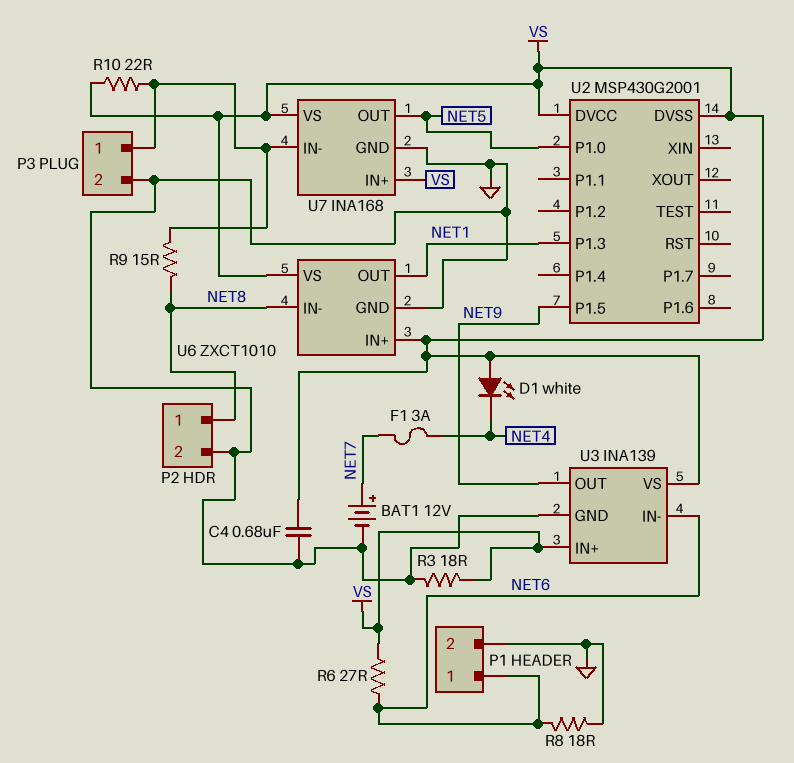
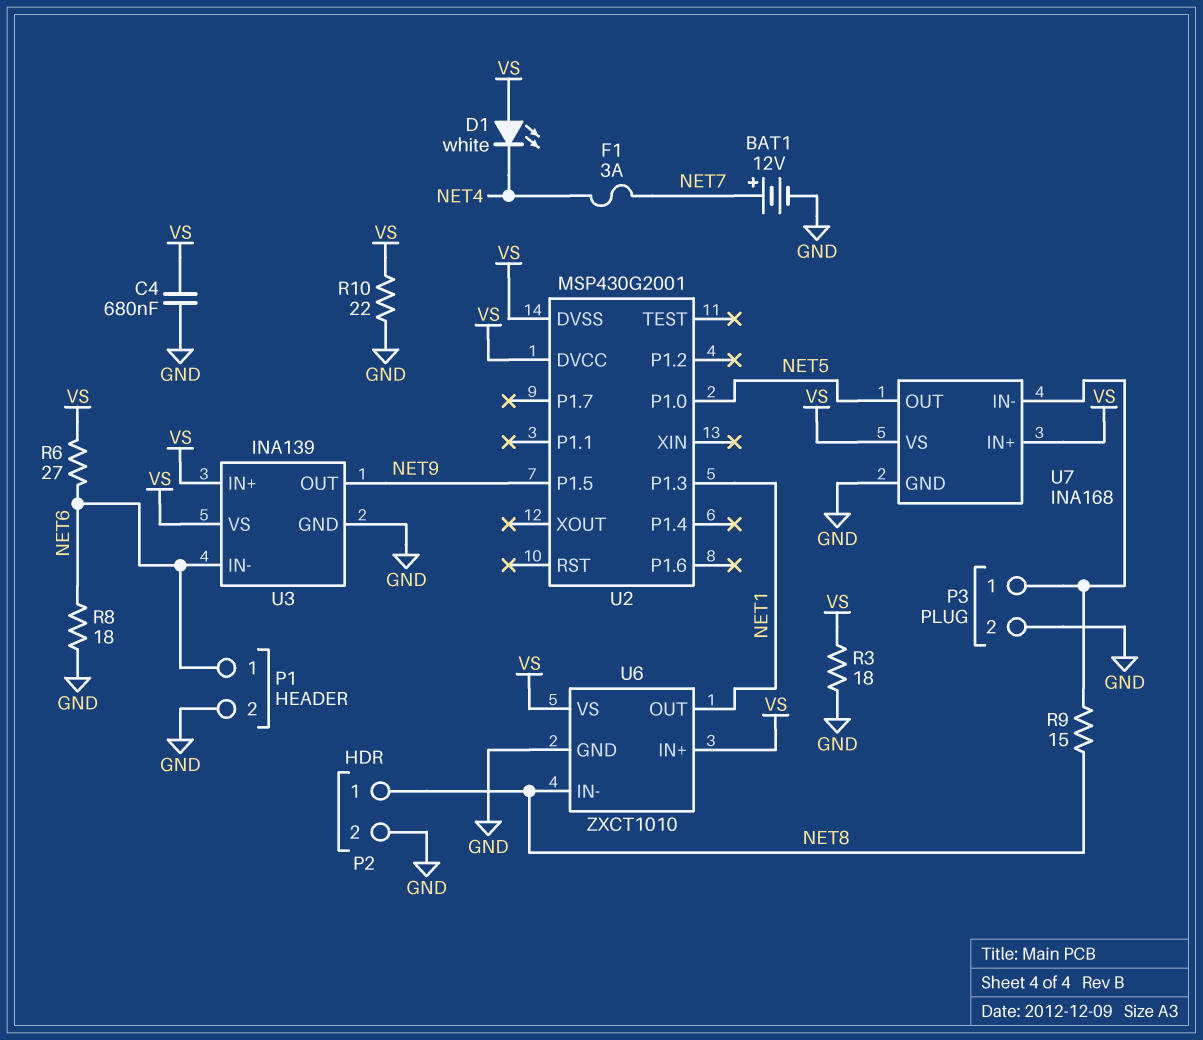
R10: 22 (P3/1, VS) -> 22 (GND, VS)

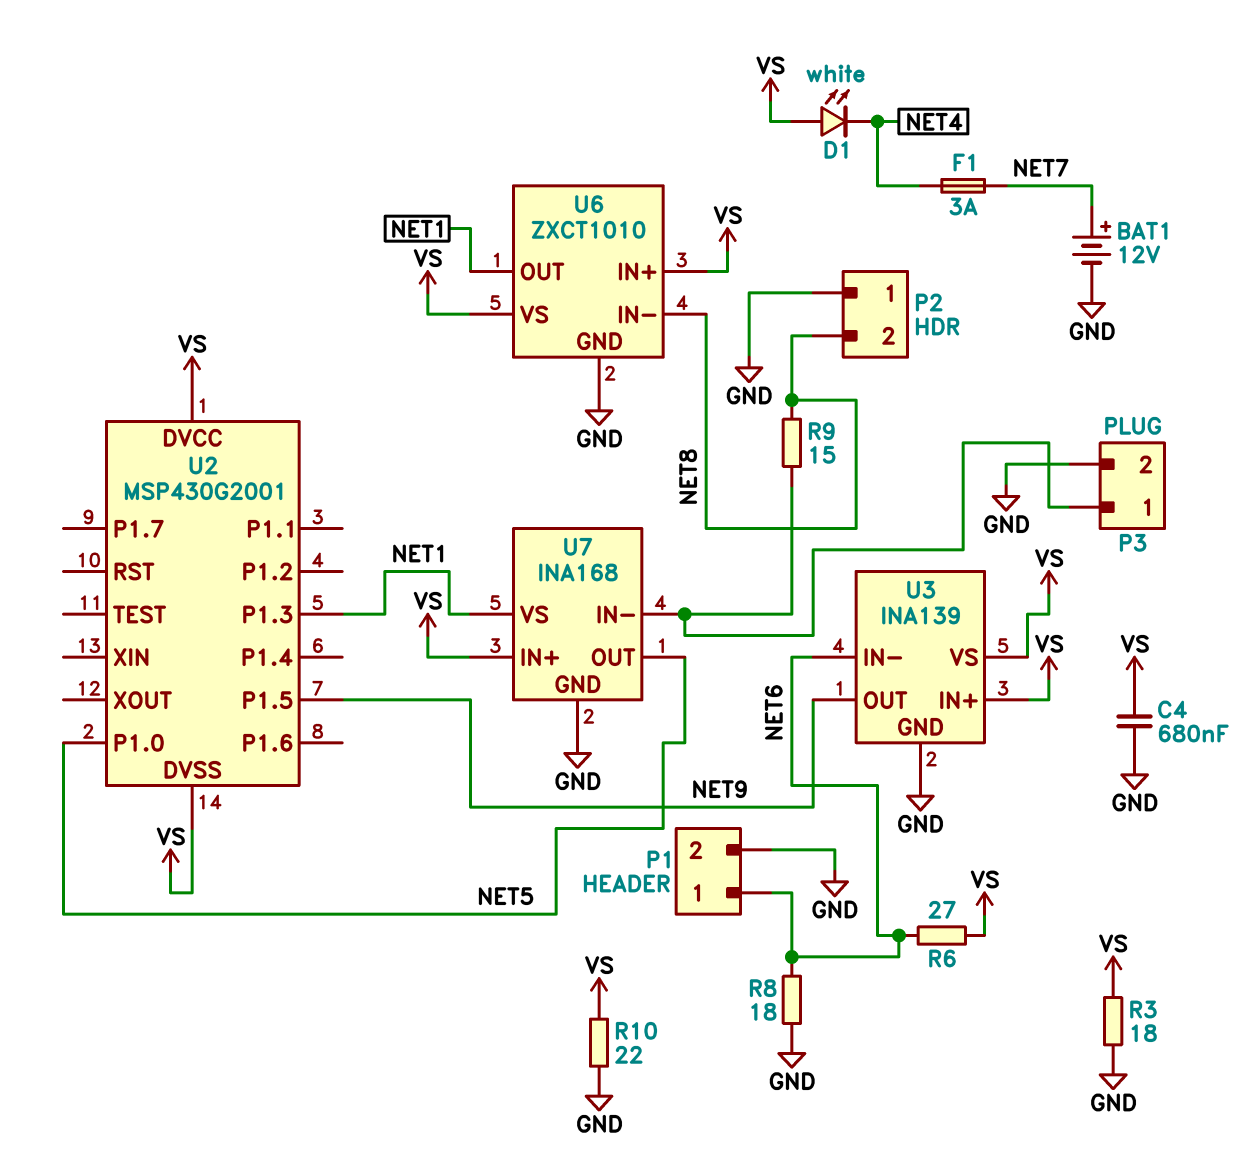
P2 pin 1: NET8 -> GND
P2 pin 2: GND -> NET8
U7 pin VS: VS -> NET1

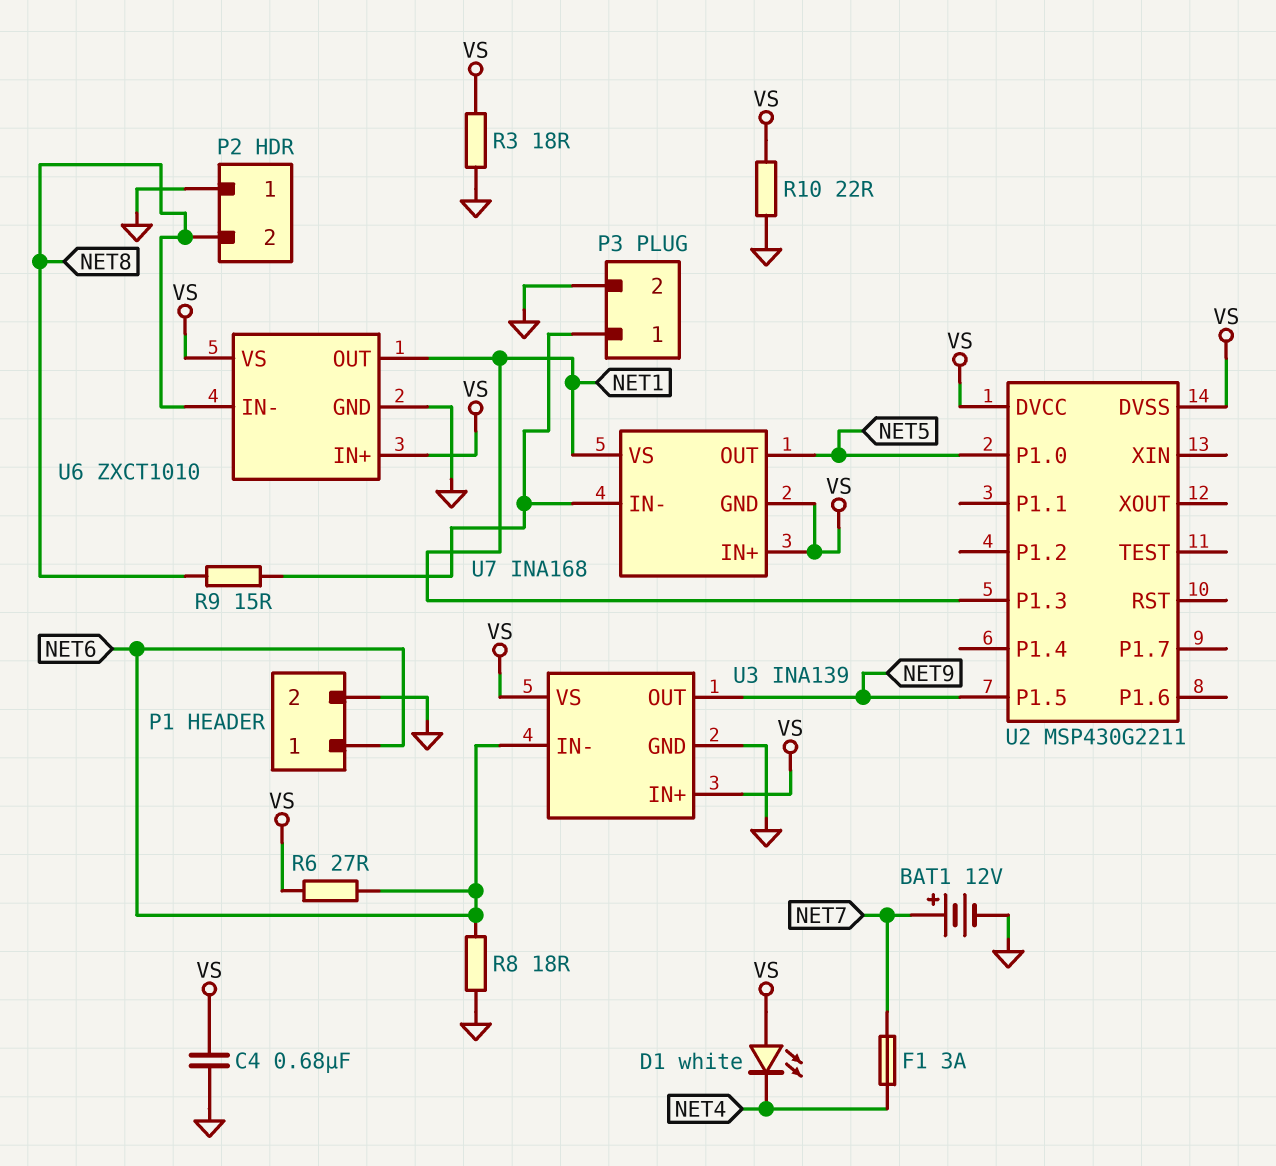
U2: MSP430G2001 -> MSP430G2211
U7 pin GND: GND -> VS

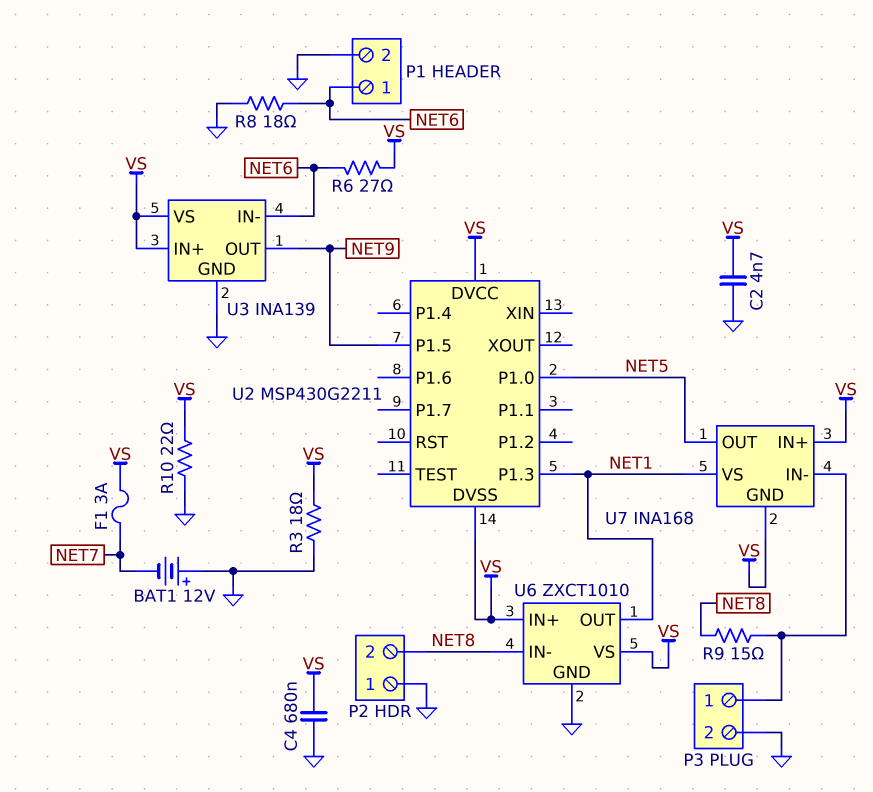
BAT1: 12V (plus NET7, minus GND) -> 12V (plus GND, minus NET7)
C2: none -> 4.7nF (GND, VS)
D1: LED white (A VS, K NET4) -> none
F1: 3A (NET4, NET7) -> 3A (NET7, VS)

